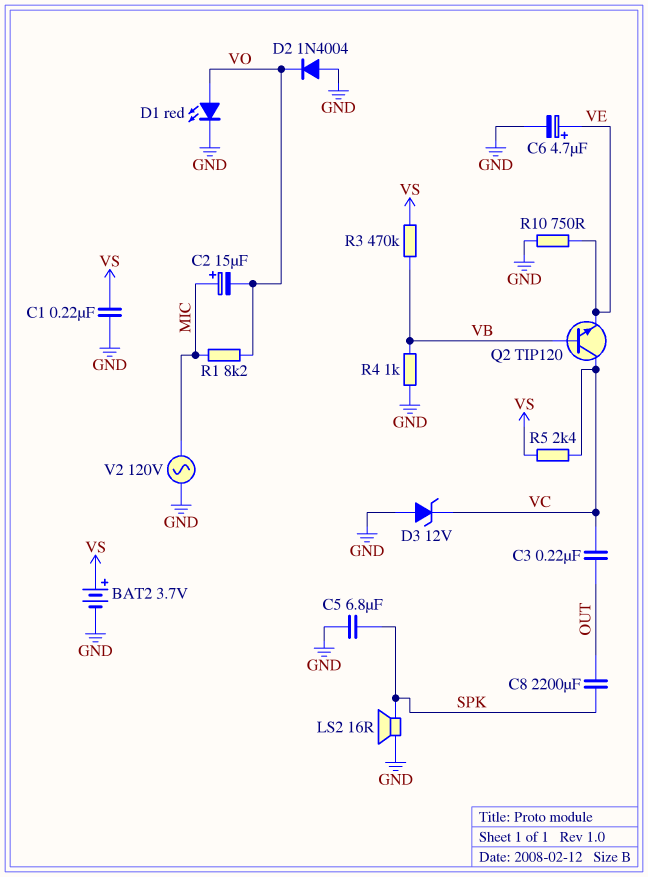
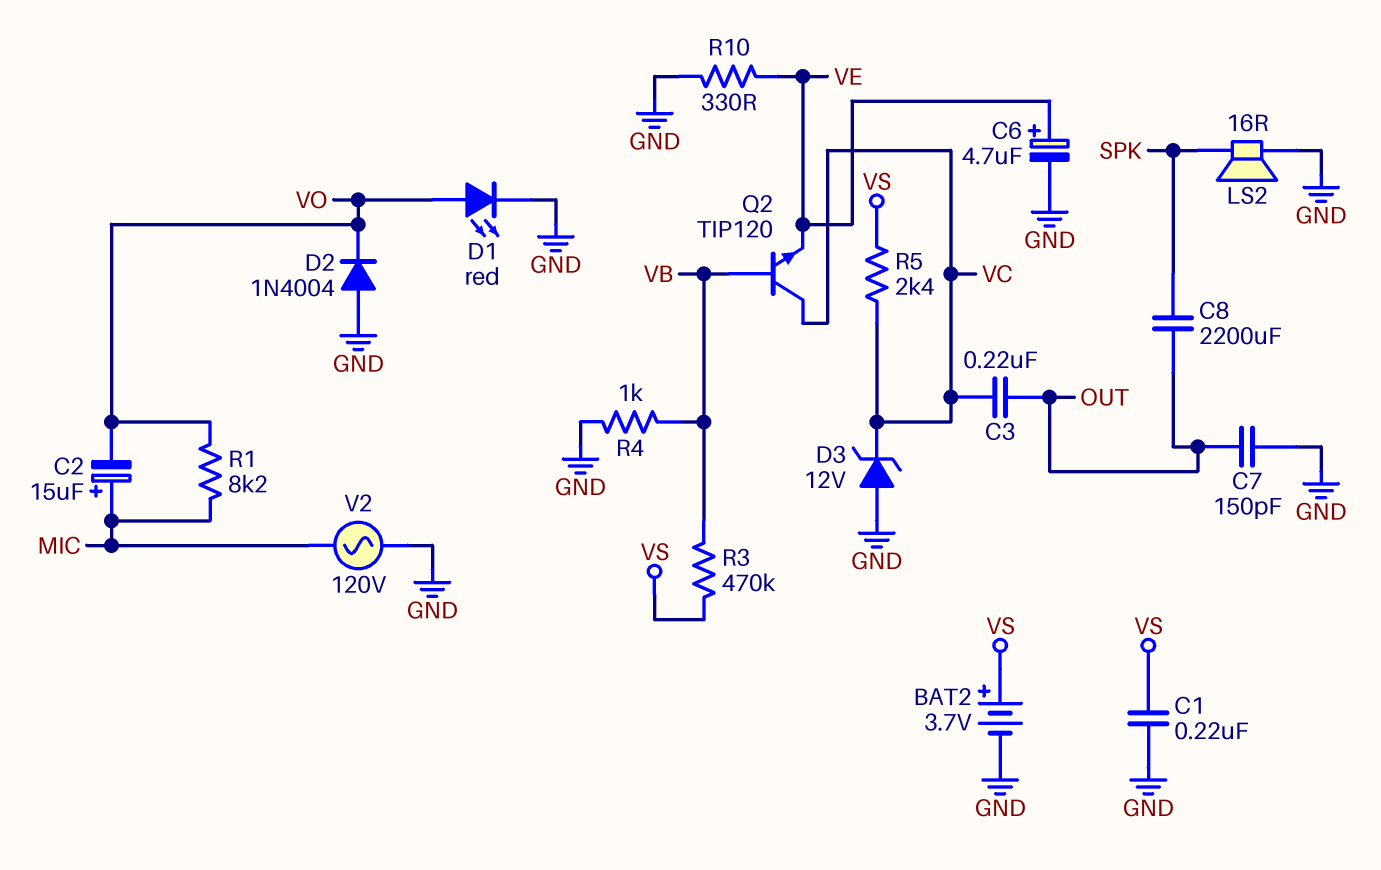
C5: 6.8uF (GND, SPK) -> none
C7: none -> 150pF (GND, OUT)
R10: 750 (GND, VE) -> 330 (GND, VE)

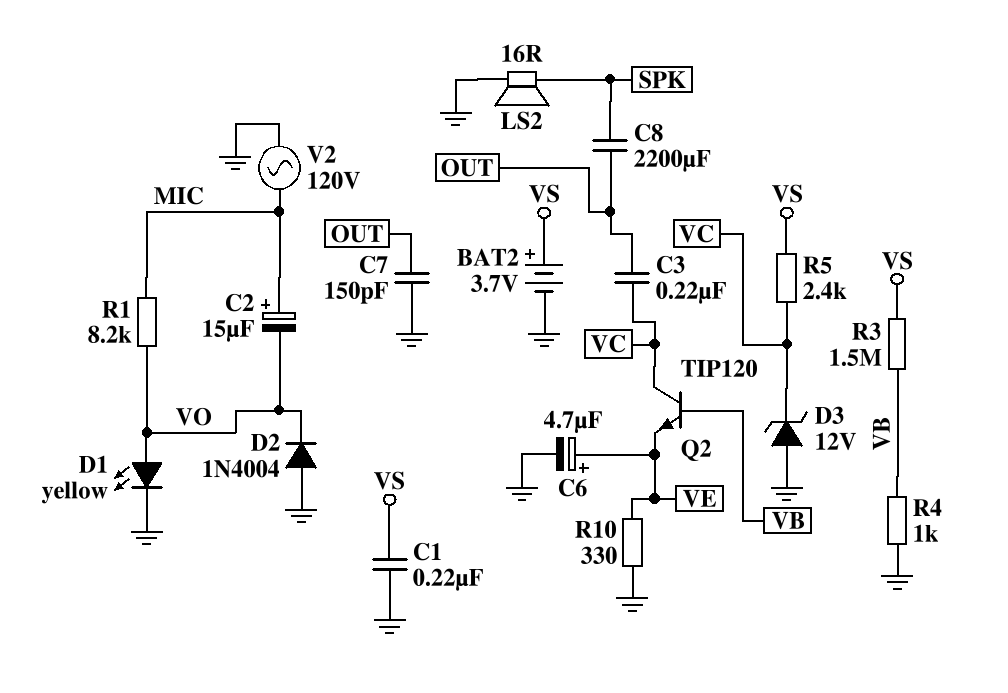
D1: LED red (A VO, K GND) -> LED yellow (A VO, K GND)
R3: 470k (VB, VS) -> 1.5M (VB, VS)

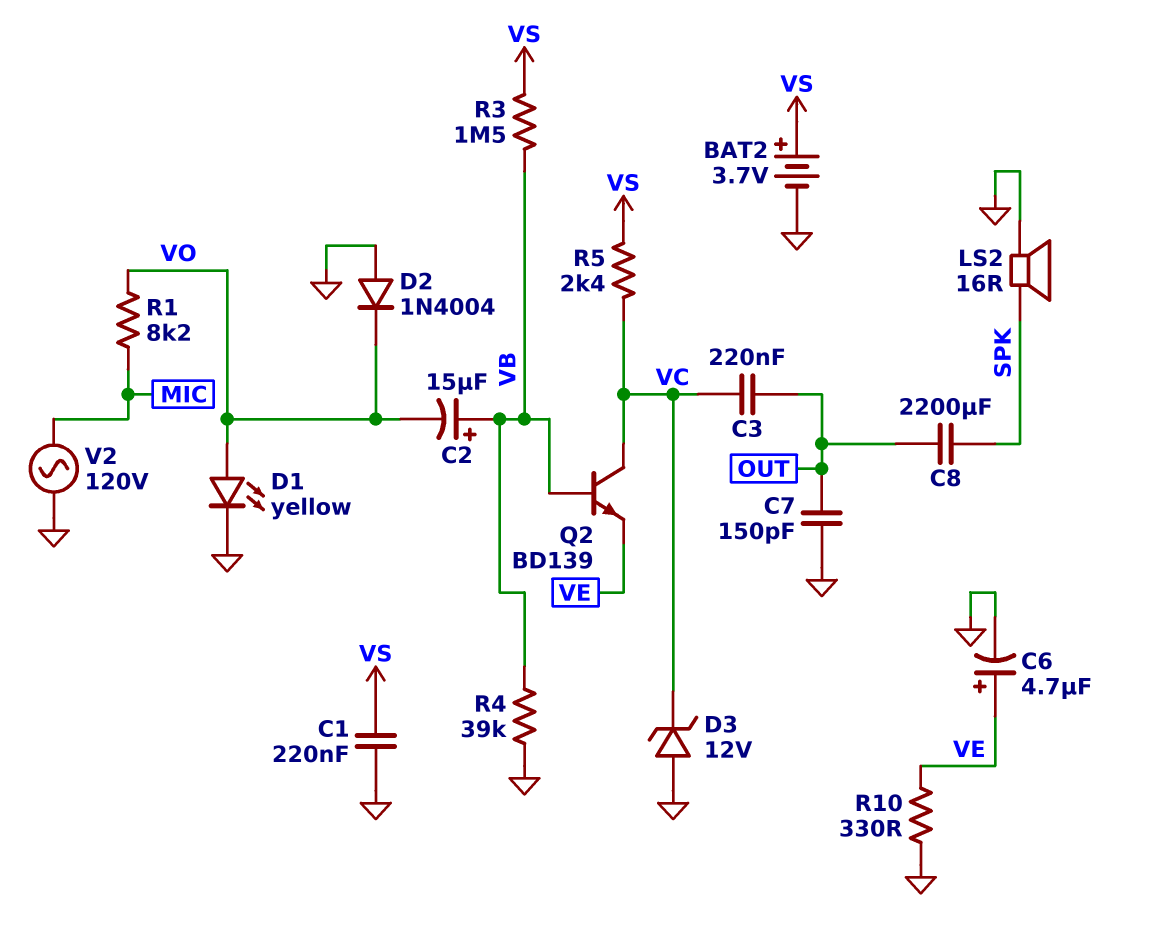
C2: 15uF (plus MIC, minus VO) -> 15uF (plus VB, minus VO)
Q2: NPN TIP120 (B VB, C VC, E VE) -> NPN BD139 (B VB, C VC, E VE)
R4: 1k (GND, VB) -> 39k (GND, VB)

